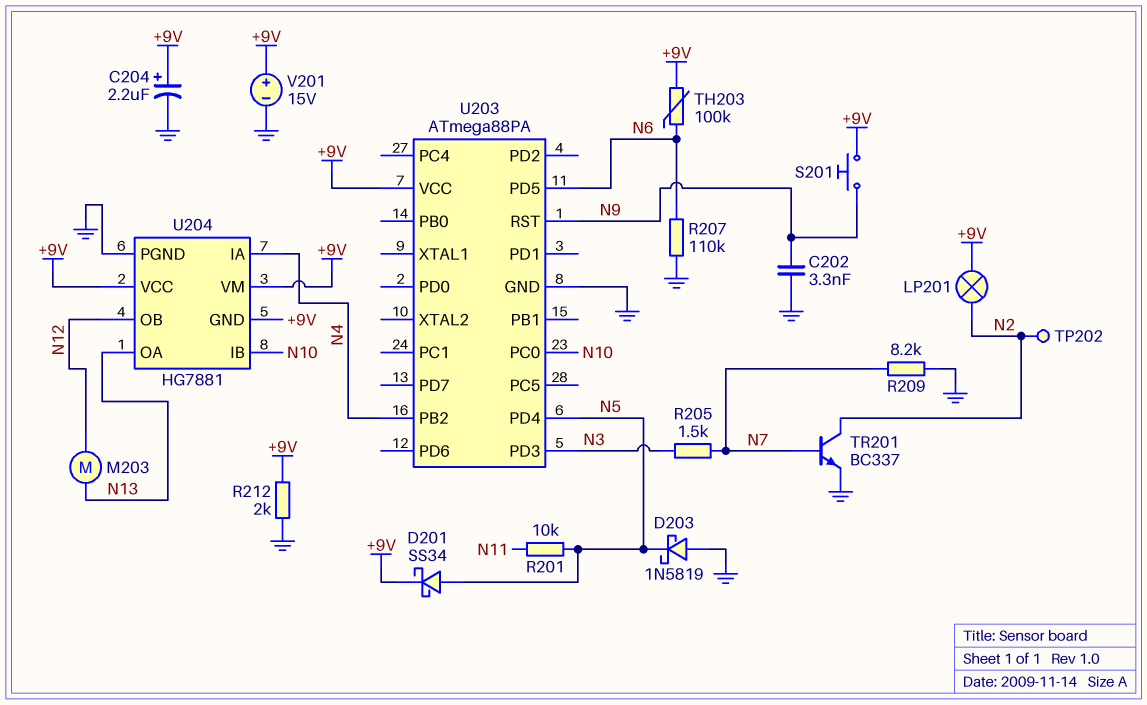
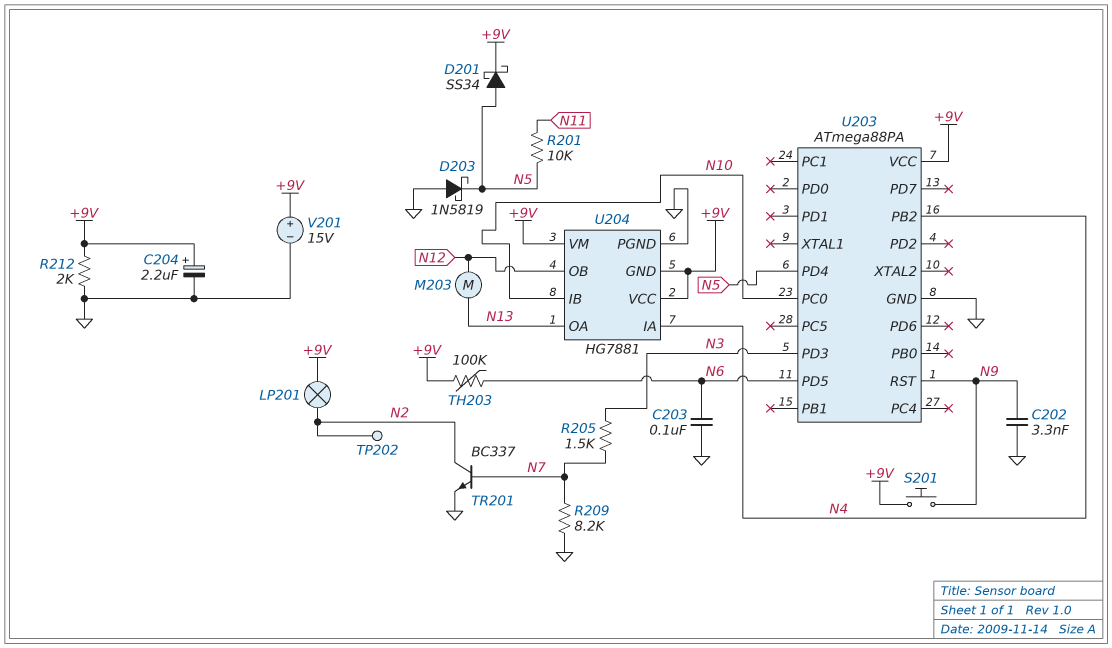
C203: none -> 100nF (GND, N6)
R207: 110k (GND, N6) -> none

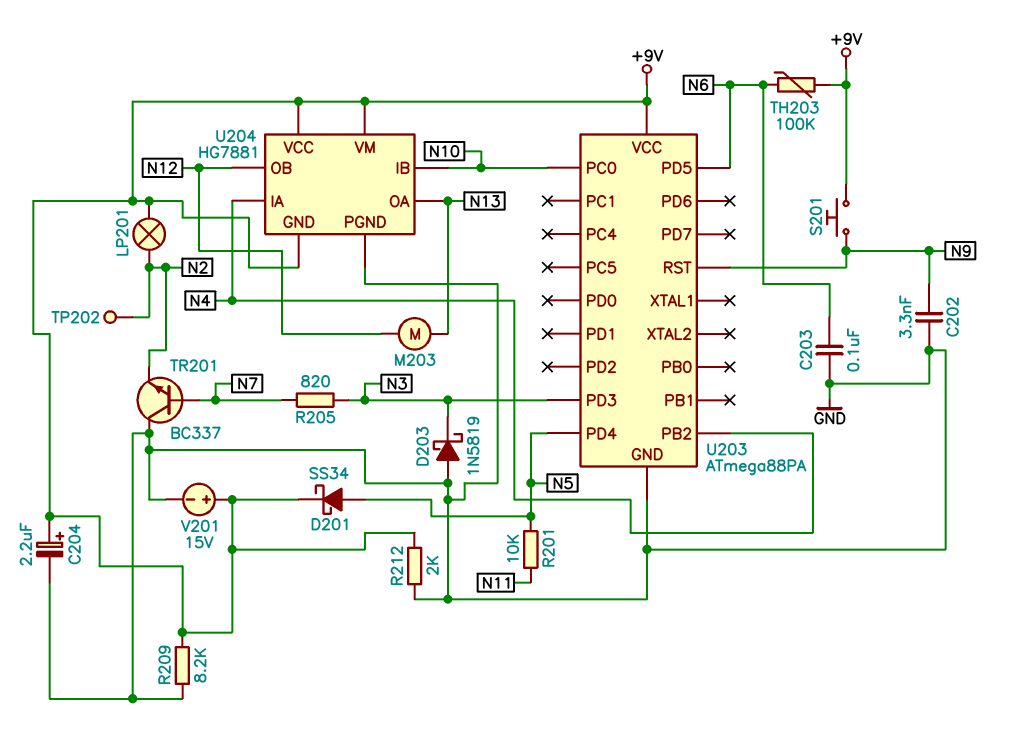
D203: schottky 1N5819 (A GND, K N5) -> schottky 1N5819 (A GND, K N3)
R205: 1.5k (N3, N7) -> 820 (N3, N7)
R209: 8.2k (GND, N7) -> 8.2k (+9V, GND)
TR201: NPN BC337 (B N7, C N2, E GND) -> NPN BC337 (B N7, C GND, E N2)

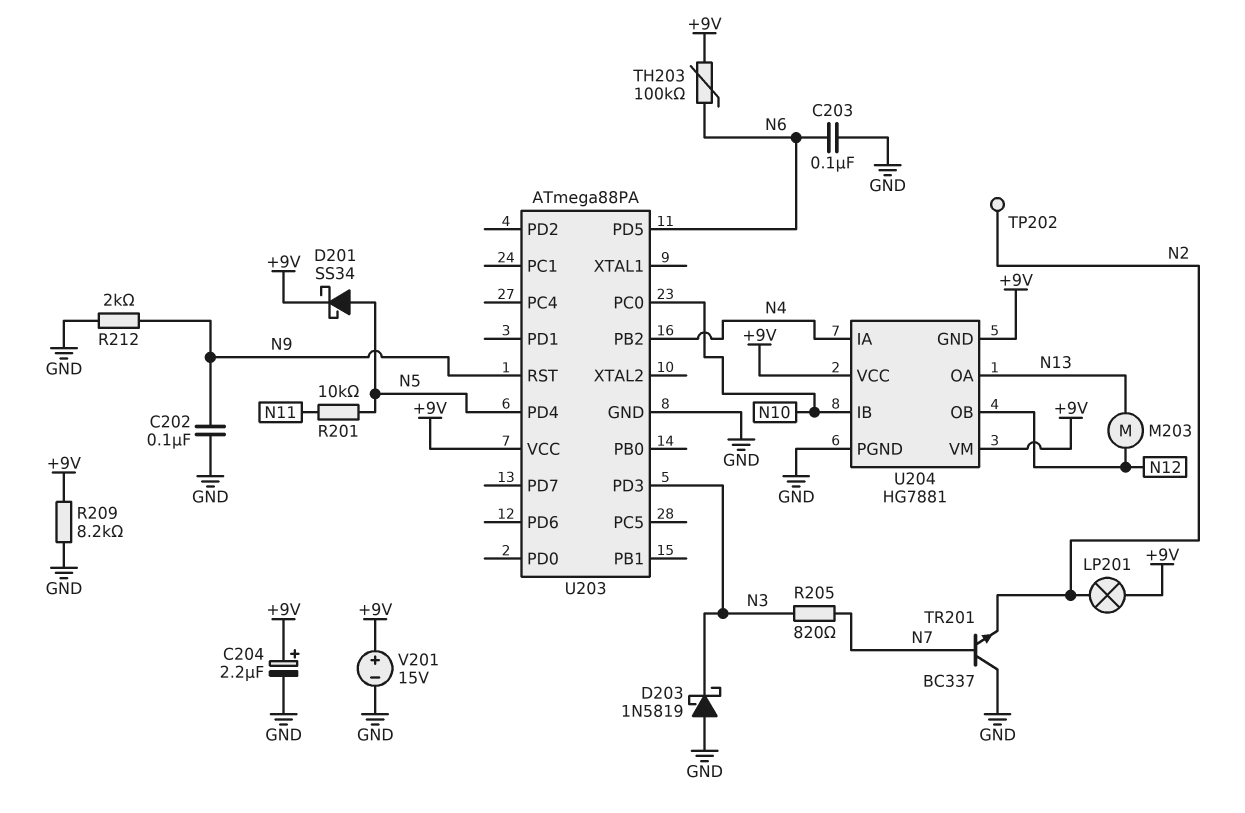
C202: 3.3nF (GND, N9) -> 100nF (GND, N9)
R212: 2k (+9V, GND) -> 2k (GND, N9)
S201: button (+9V, N9) -> none

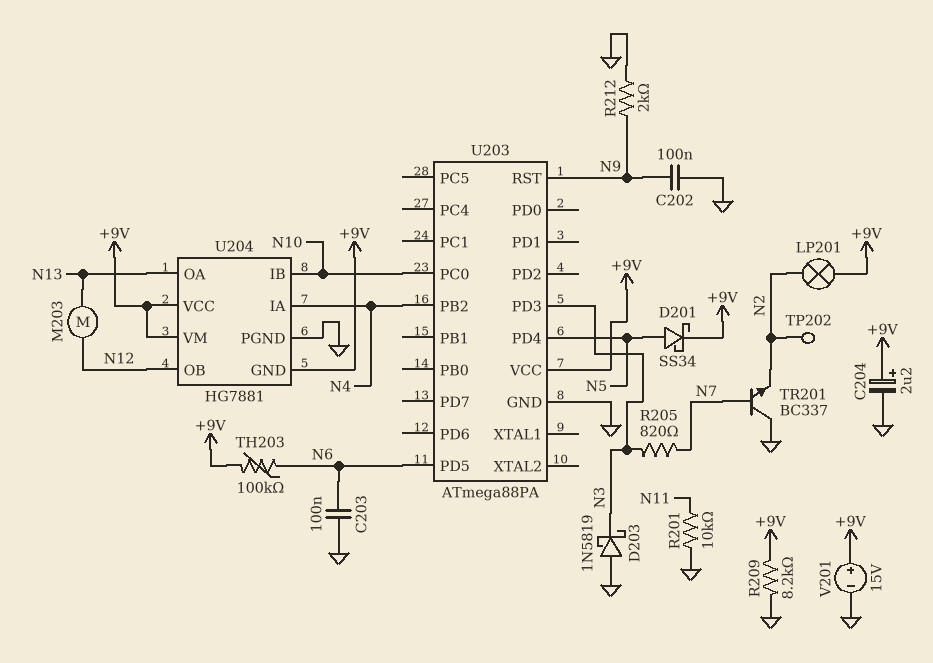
R201: 10k (N5, N11) -> 10k (GND, N11)

